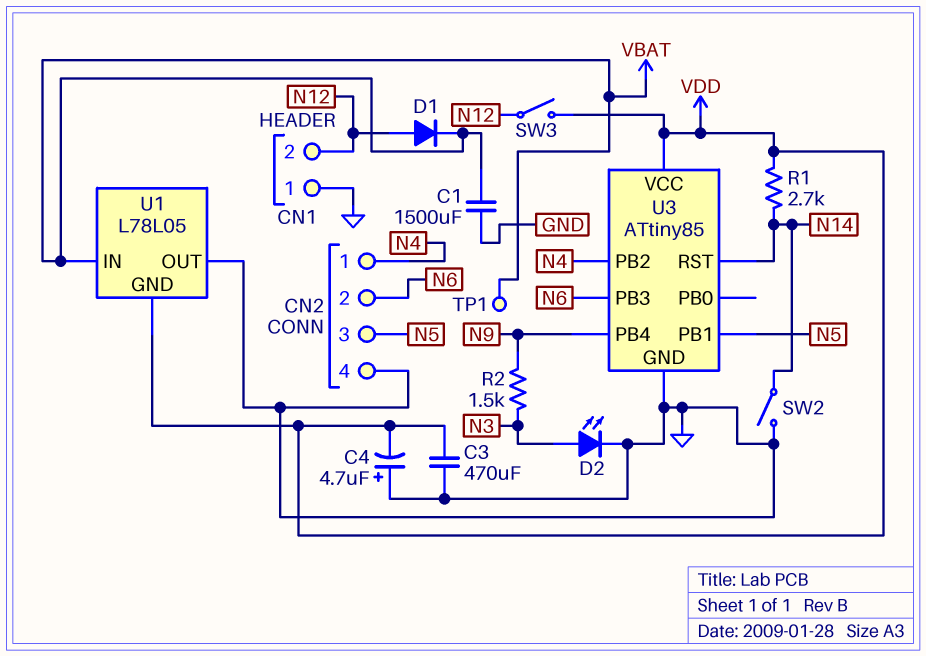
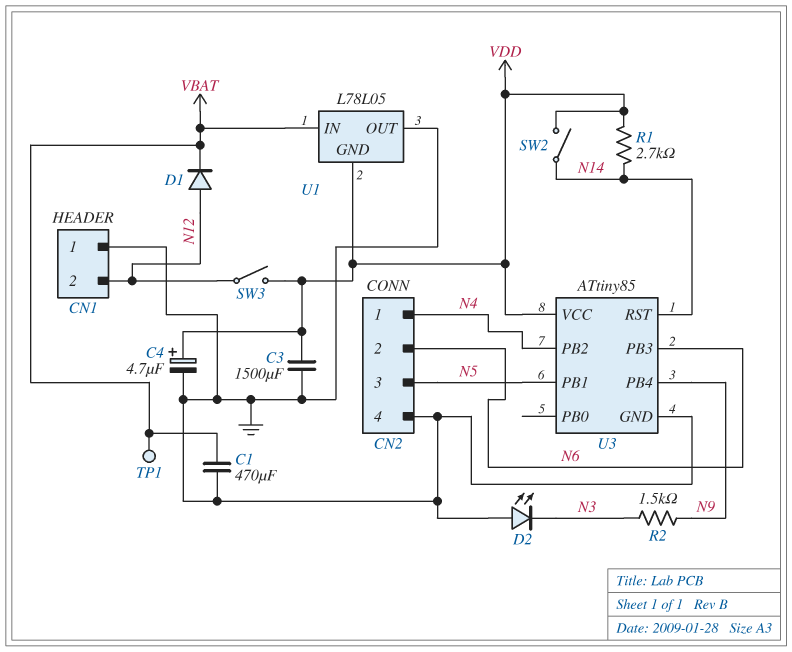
C1: 1500uF (GND, VBAT) -> 470uF (GND, VBAT)
C3: 470uF (GND, VDD) -> 1500uF (GND, VDD)
C4: 4.7uF (plus GND, minus VDD) -> 4.7uF (plus VDD, minus GND)
D2: LED (A N3, K GND) -> LED (A GND, K N3)
SW2: switch (GND, N14) -> switch (N14, VDD)

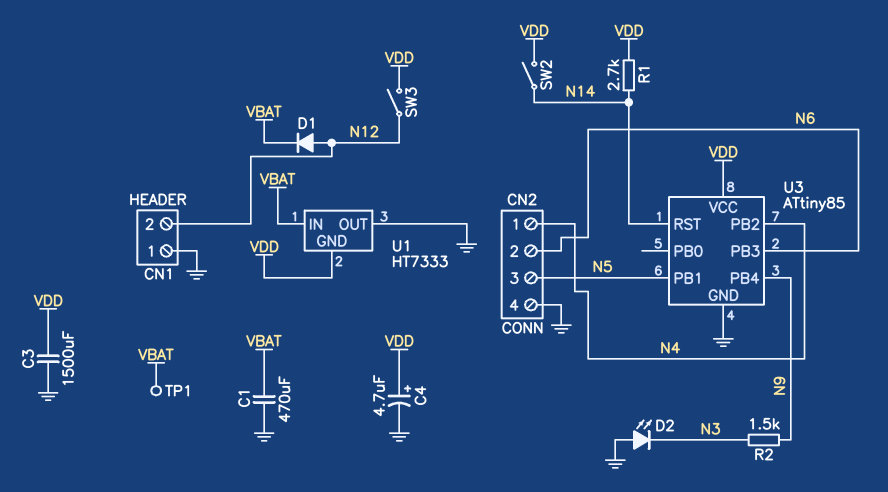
U1: L78L05 -> HT7333

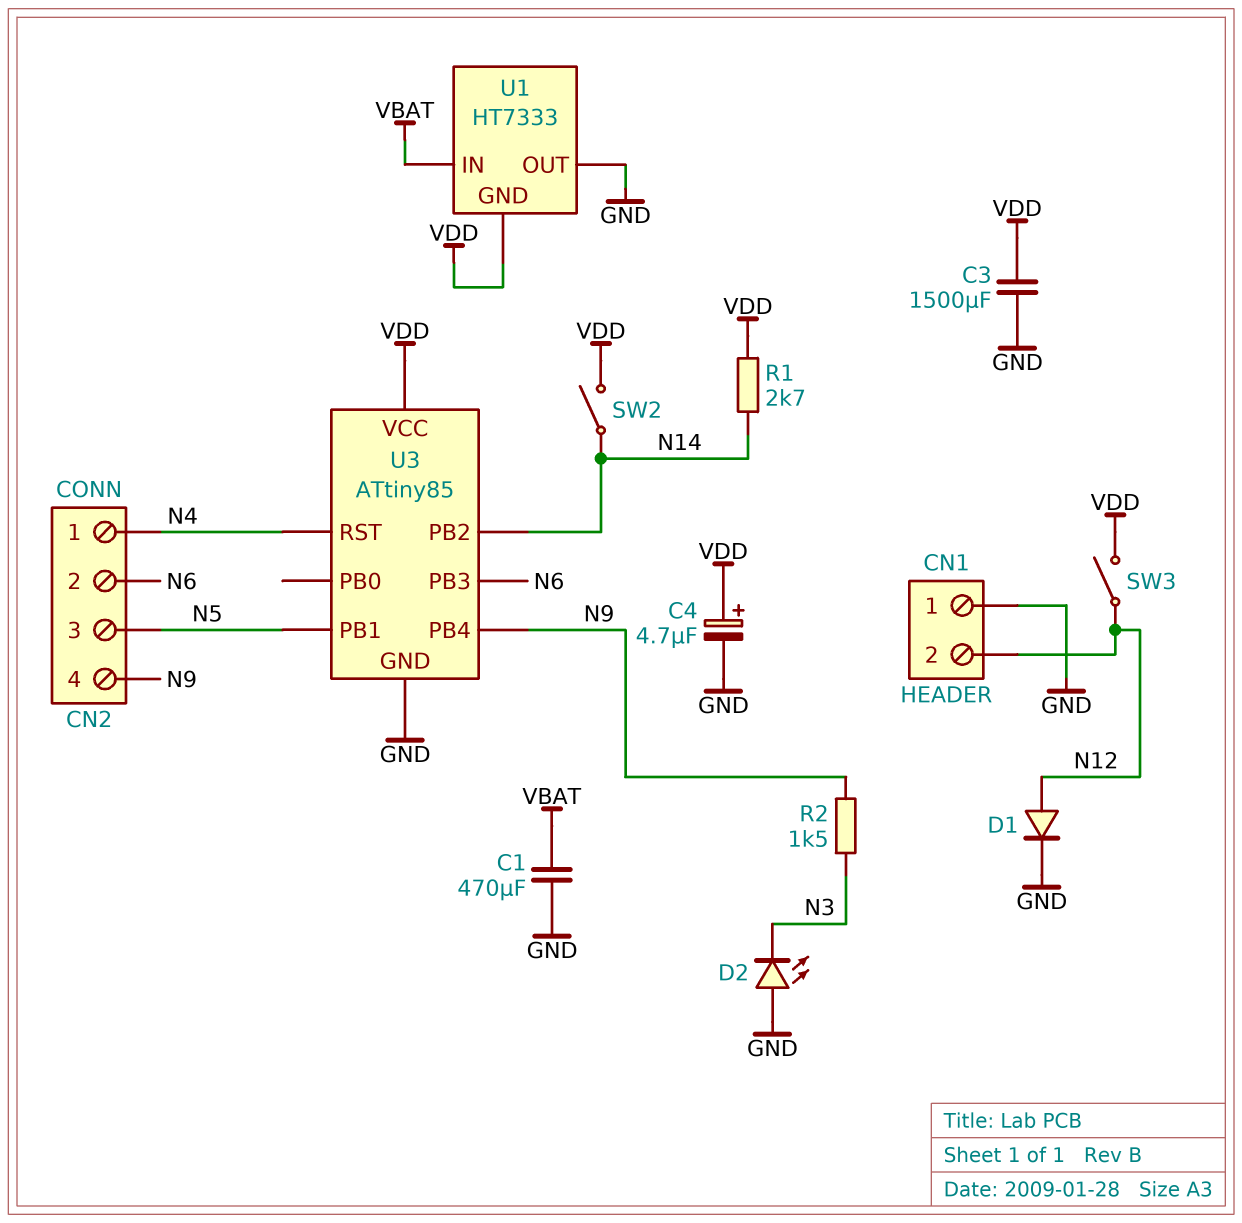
CN2 pin 4: GND -> N9
D1: diode (A N12, K VBAT) -> diode (A N12, K GND)
TP1: test point (VBAT) -> none
U3 pin PB2: N4 -> N14
U3 pin RST: N14 -> N4

